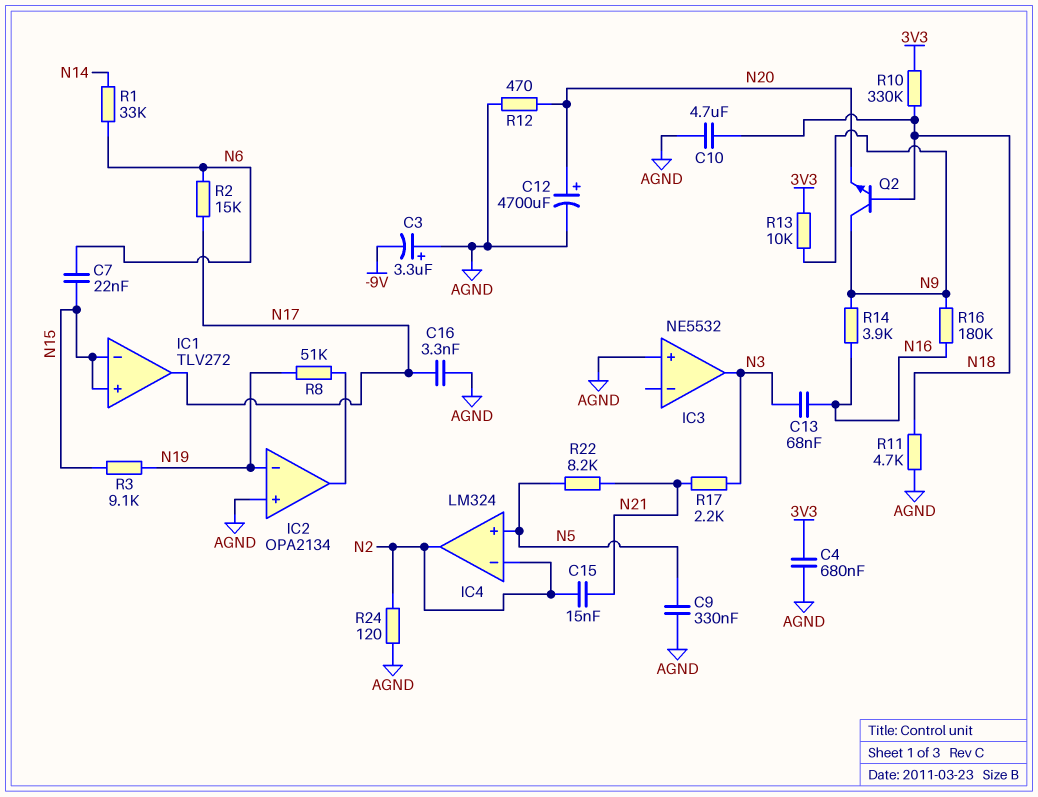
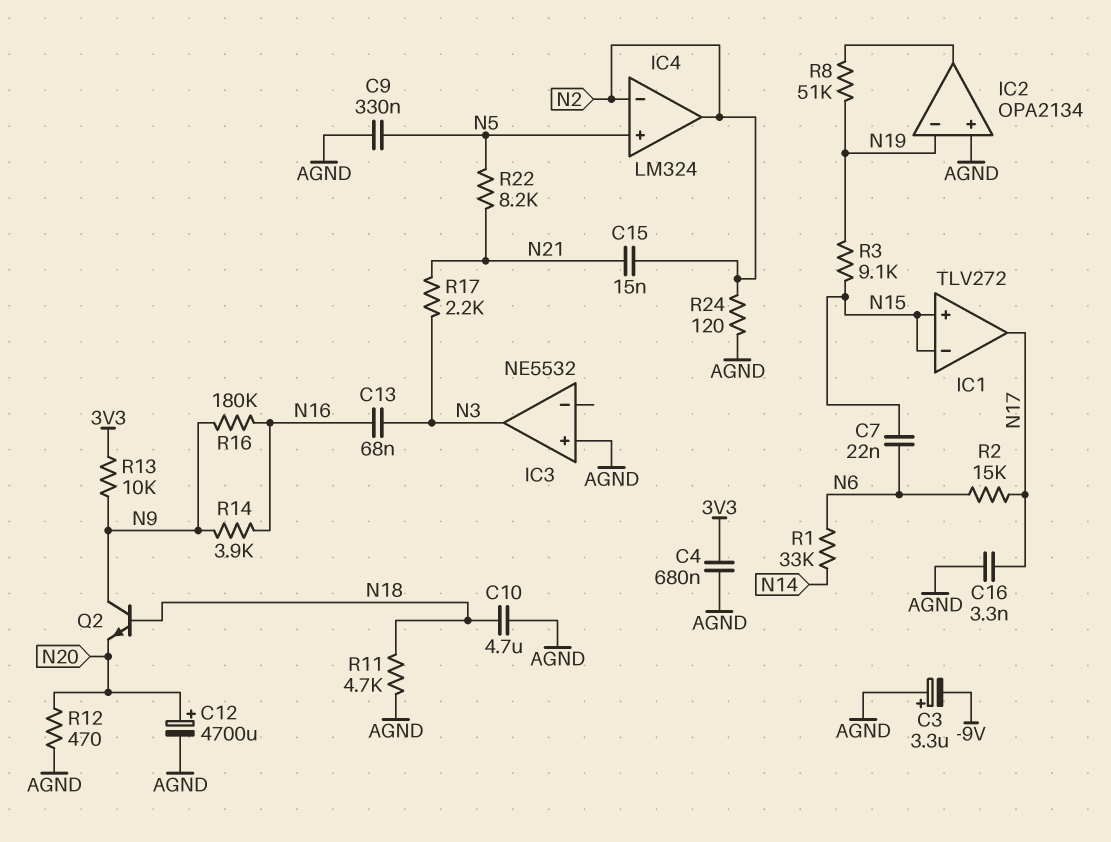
R10: 330k (3V3, N18) -> none

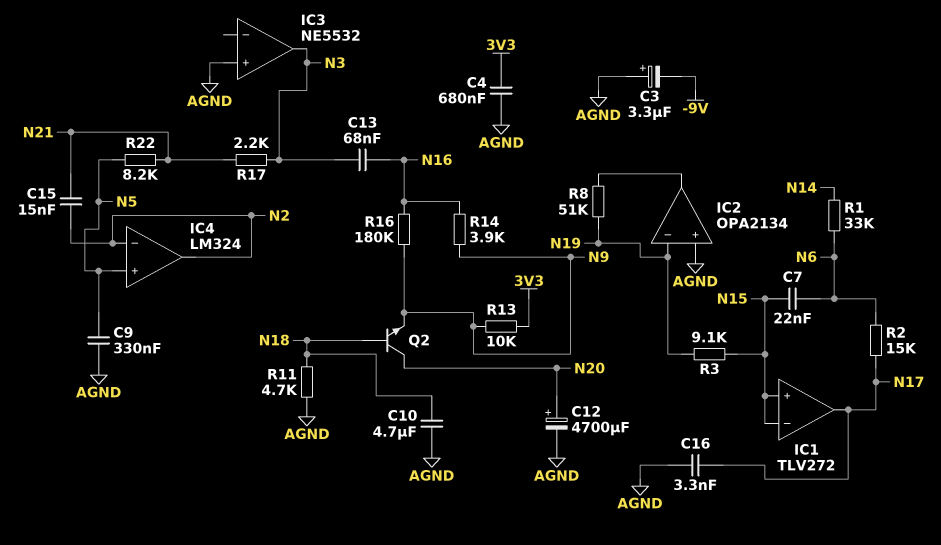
Q2: NPN (B N18, C N9, E N20) -> NPN (B N18, C N20, E N9)
R12: 470 (AGND, N20) -> none
R24: 120 (AGND, N2) -> none

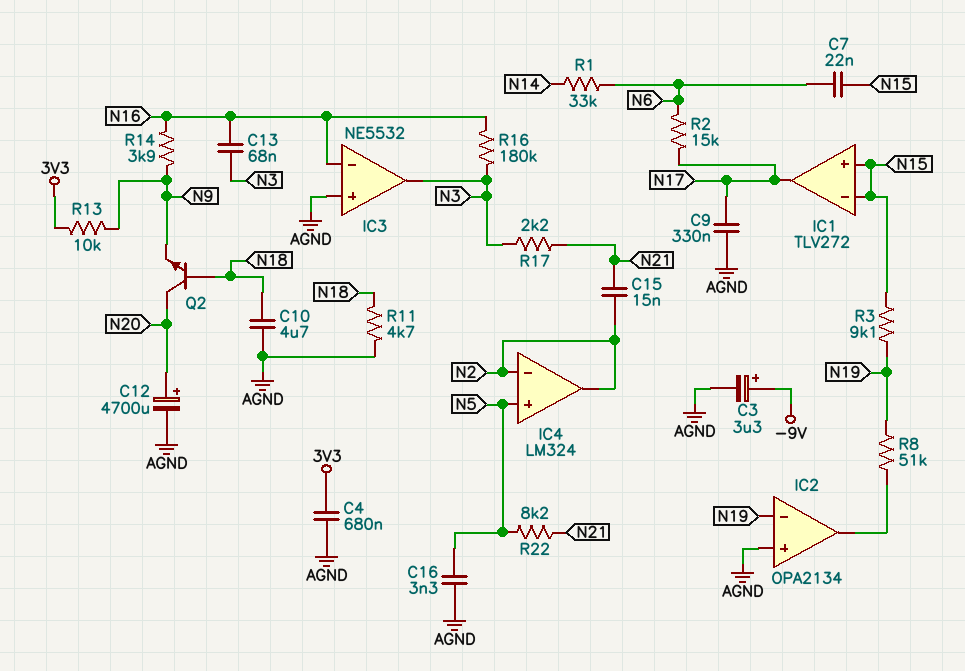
C3: 3.3uF (plus AGND, minus -9V) -> 3.3uF (plus -9V, minus AGND)
C9: 330nF (AGND, N5) -> 330nF (AGND, N17)
C16: 3.3nF (AGND, N17) -> 3.3nF (AGND, N5)
IC3 pin in-: none -> N16
R16: 180k (N9, N16) -> 180k (N3, N16)

